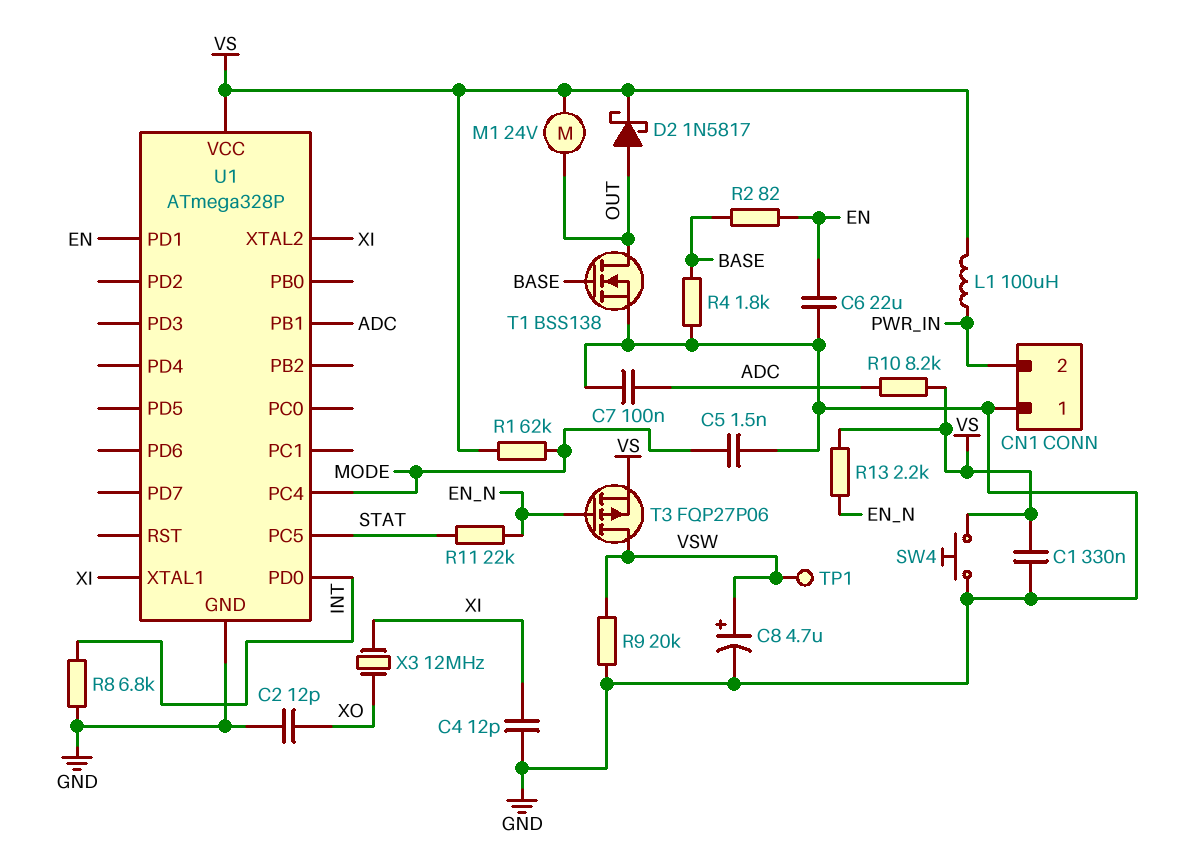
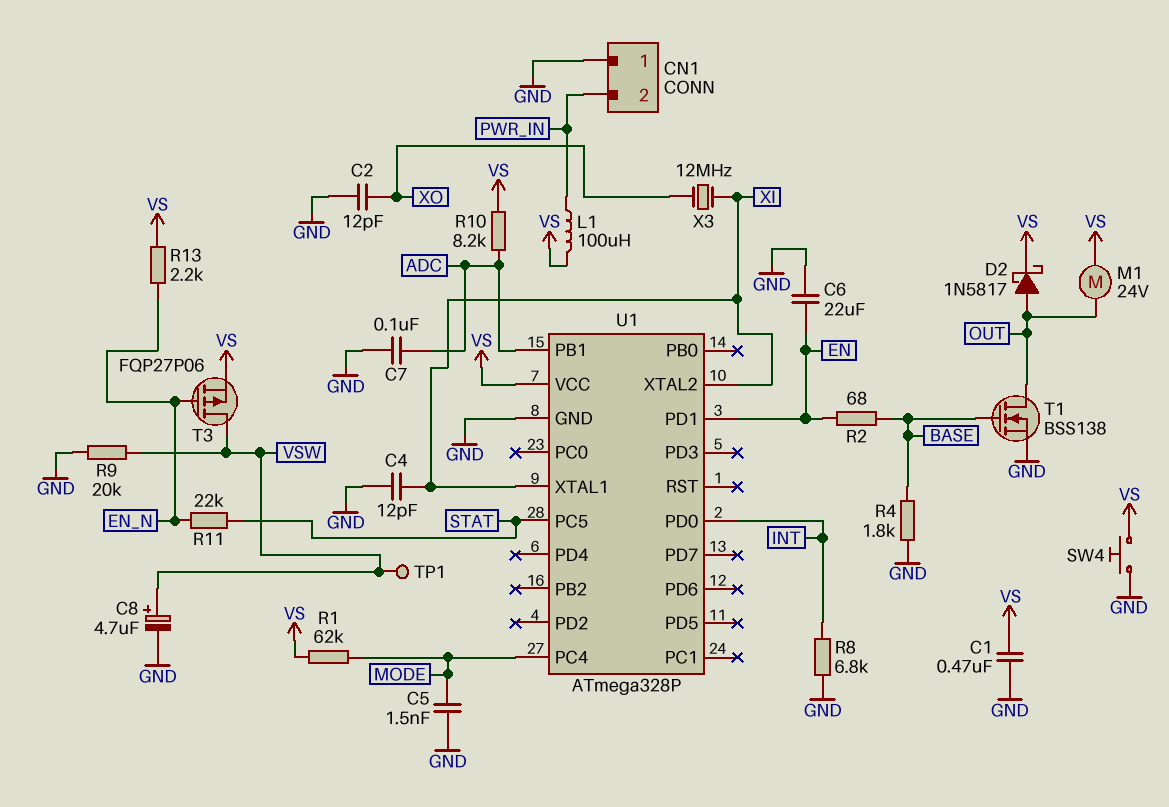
C1: 330nF (GND, VS) -> 470nF (GND, VS)
R2: 82 (BASE, EN) -> 68 (BASE, EN)

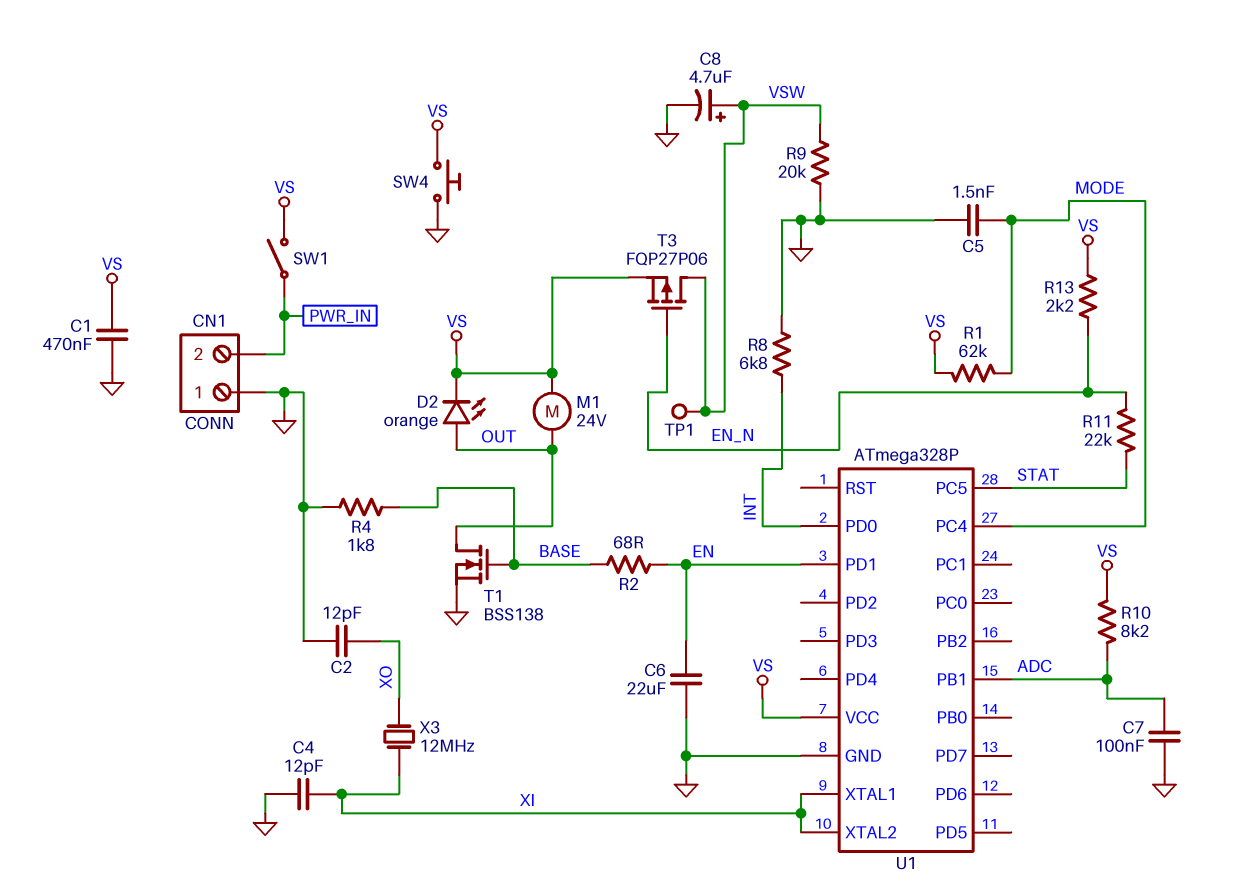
D2: schottky 1N5817 (A OUT, K VS) -> LED orange (A OUT, K VS)
L1: 100uH (PWR_IN, VS) -> none
SW1: none -> switch (PWR_IN, VS)

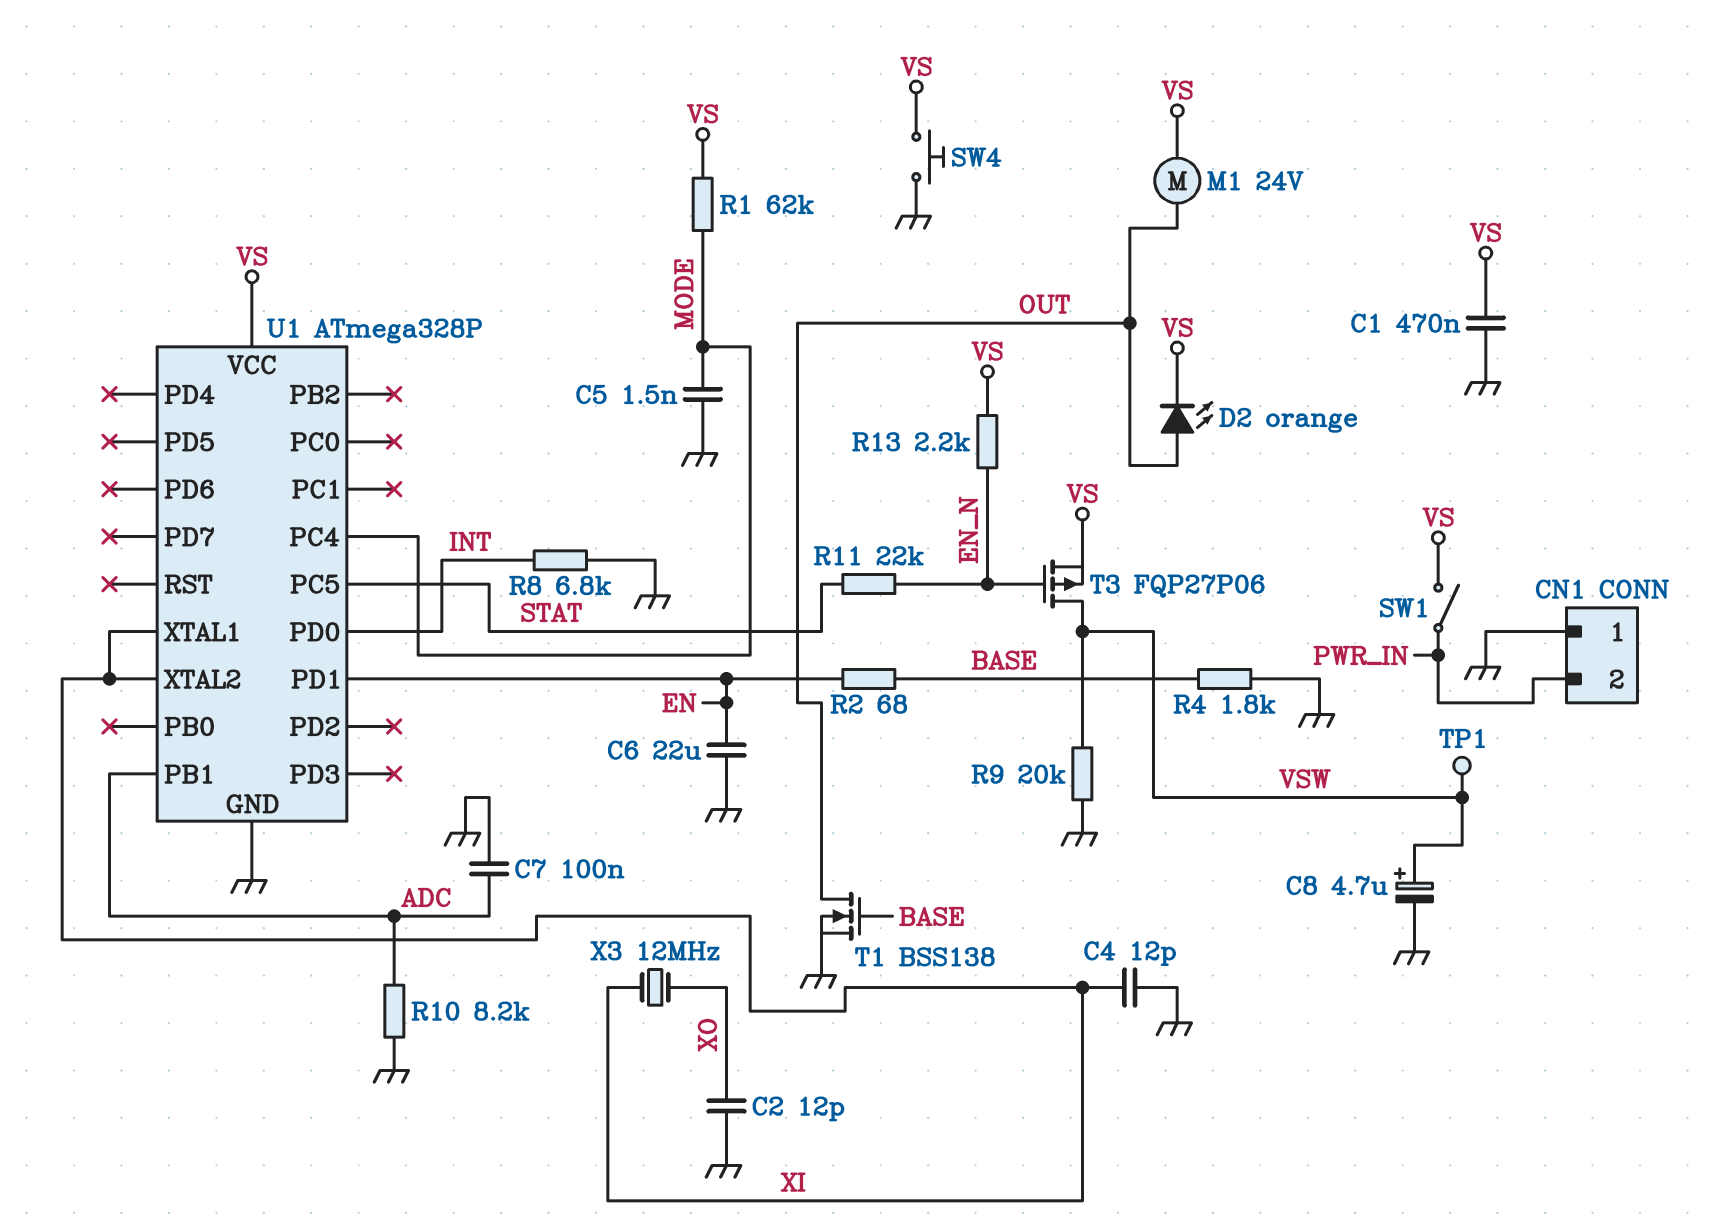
R10: 8.2k (ADC, VS) -> 8.2k (ADC, GND)

